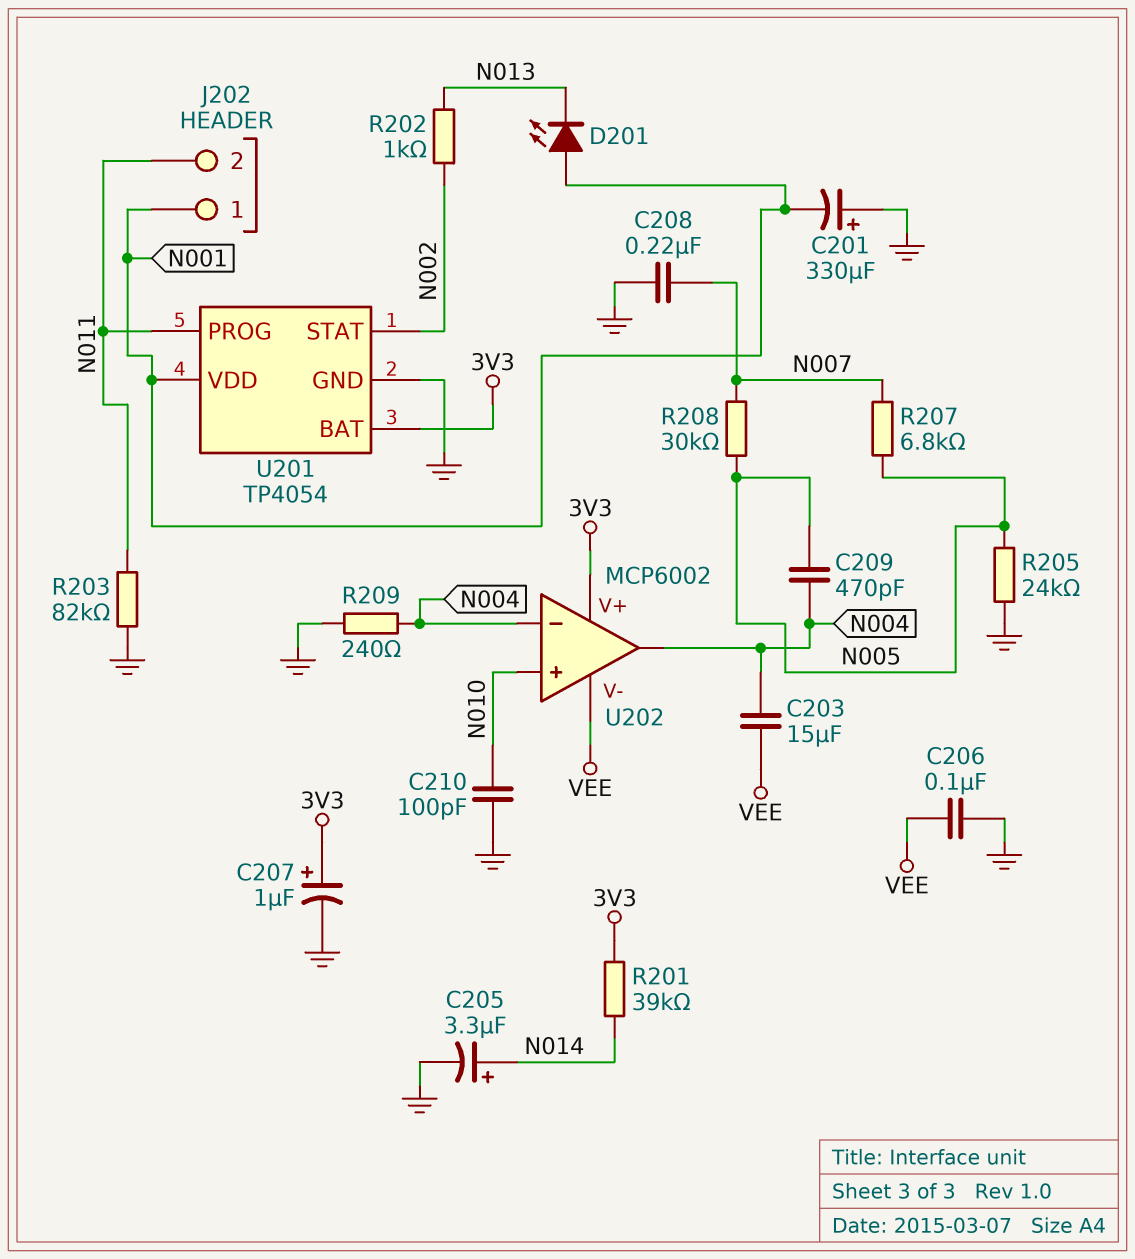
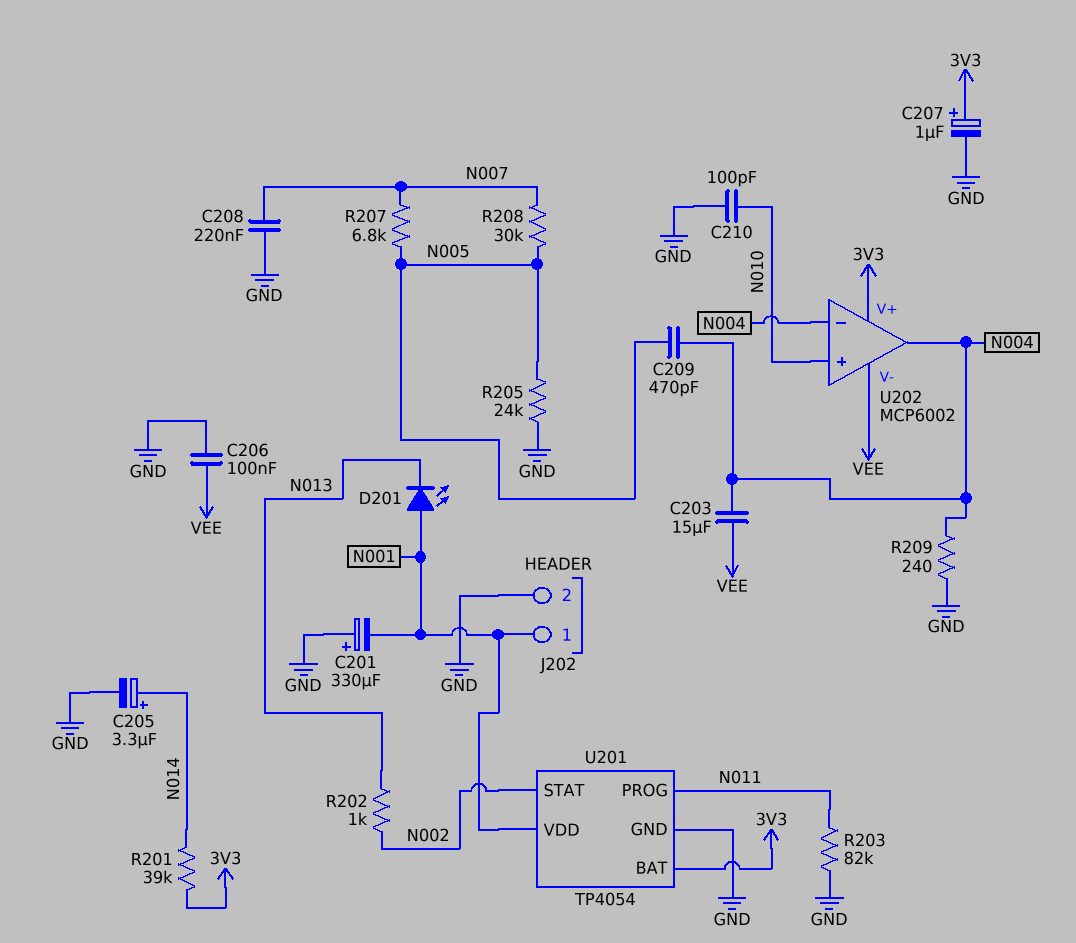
J202 pin 2: N011 -> GND

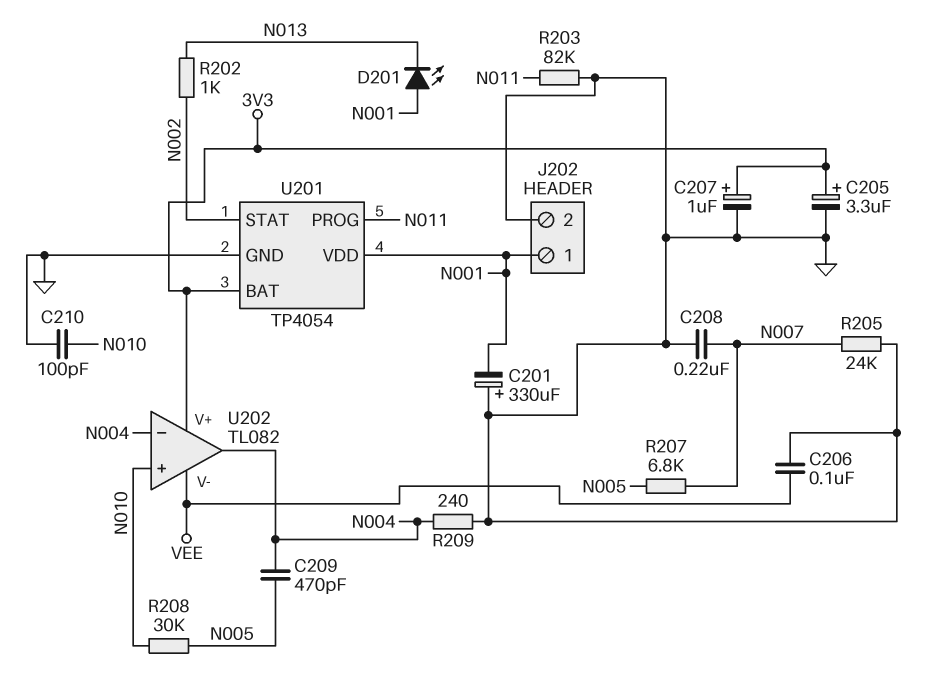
C203: 15uF (N004, VEE) -> none
C205: 3.3uF (plus N014, minus GND) -> 3.3uF (plus 3V3, minus GND)
R201: 39k (3V3, N014) -> none
R205: 24k (GND, N005) -> 24k (GND, N007)
R208: 30k (N005, N007) -> 30k (N005, N010)
U202: MCP6002 -> TL082

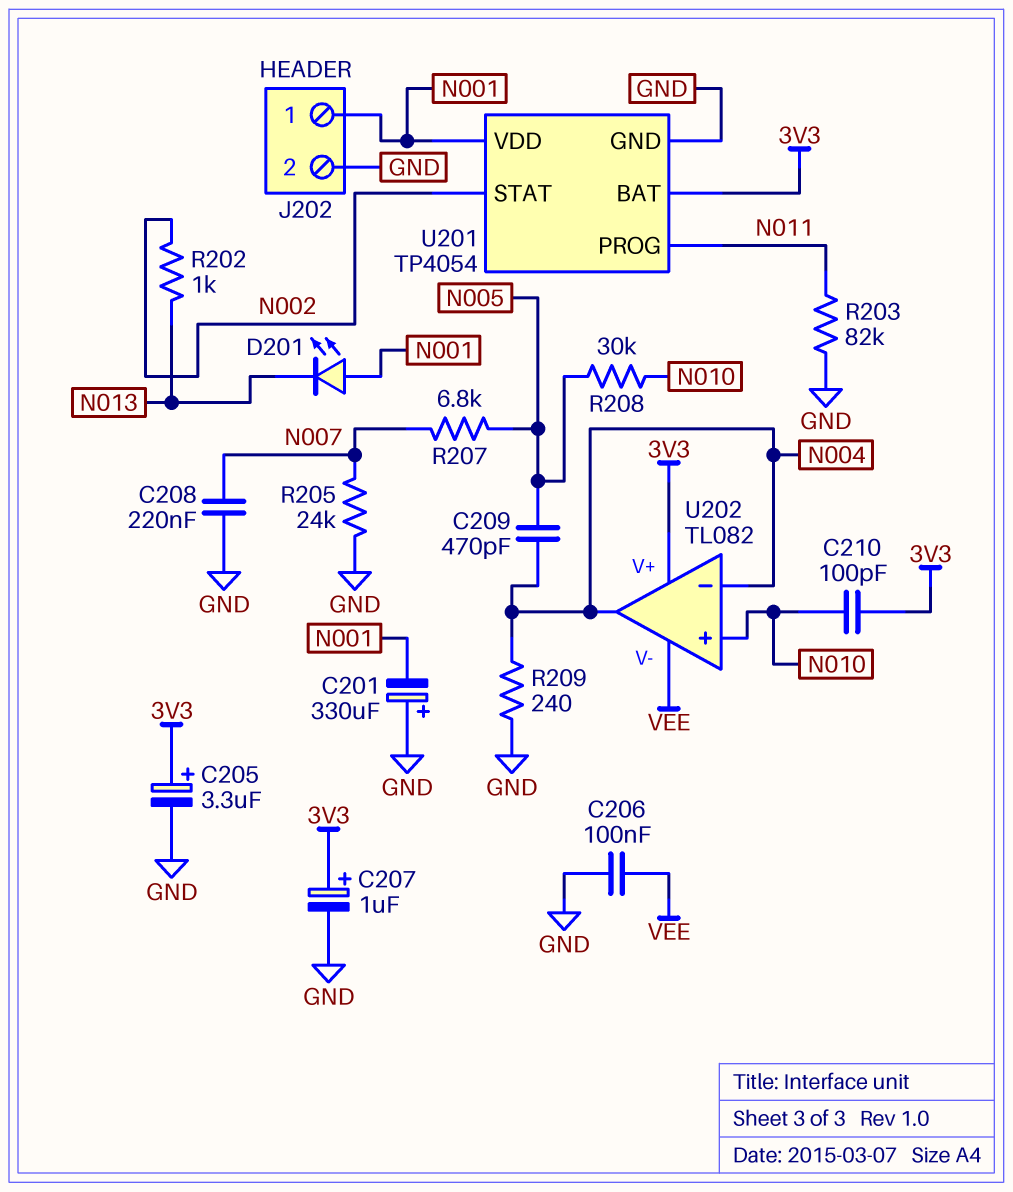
C210: 100pF (GND, N010) -> 100pF (3V3, N010)

